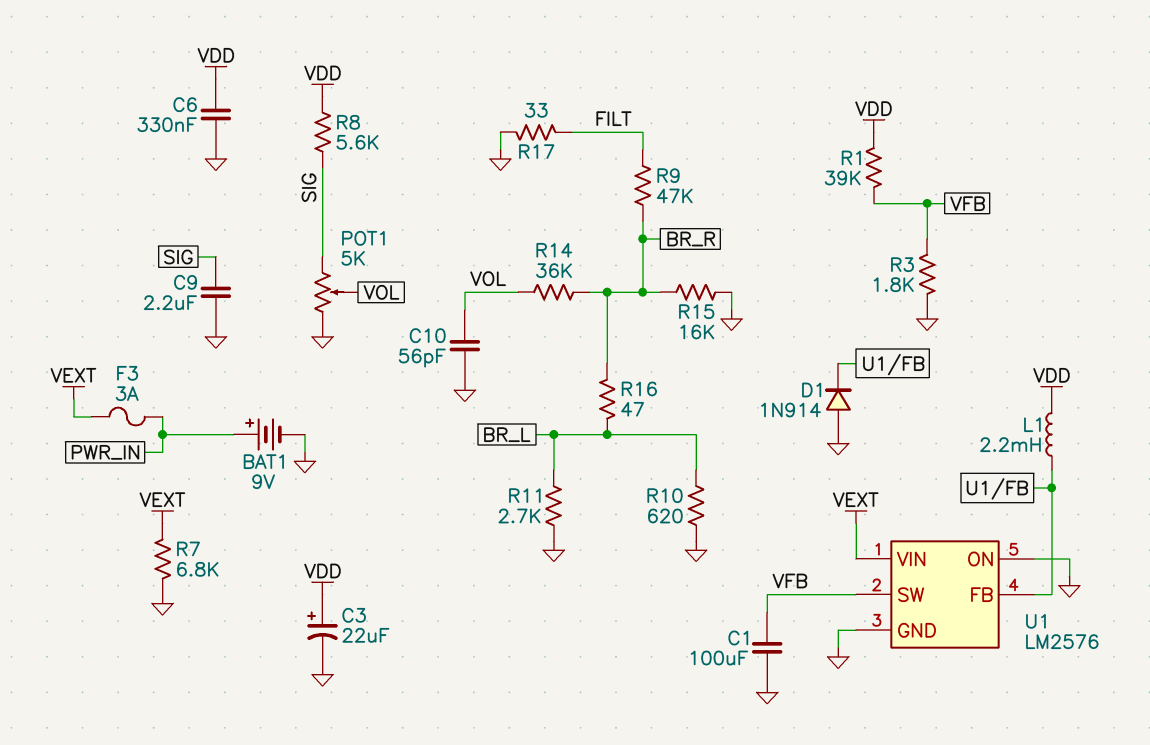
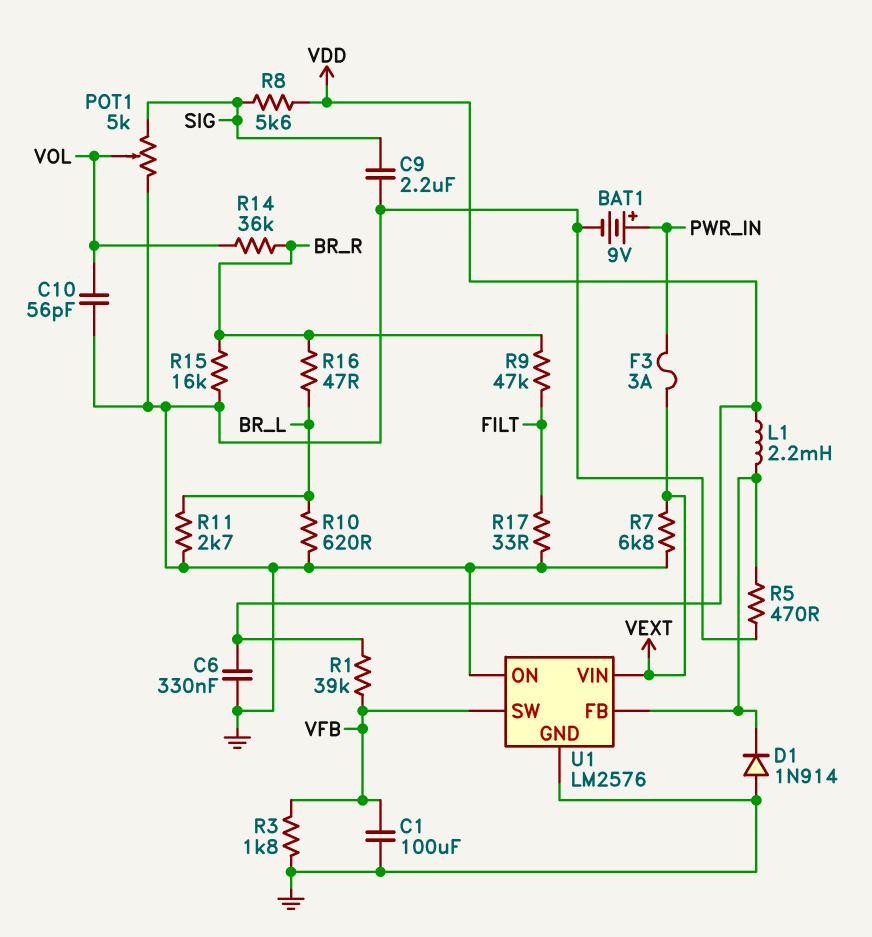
C3: 22uF (plus VDD, minus GND) -> none
R5: none -> 470 (GND, U1/FB)

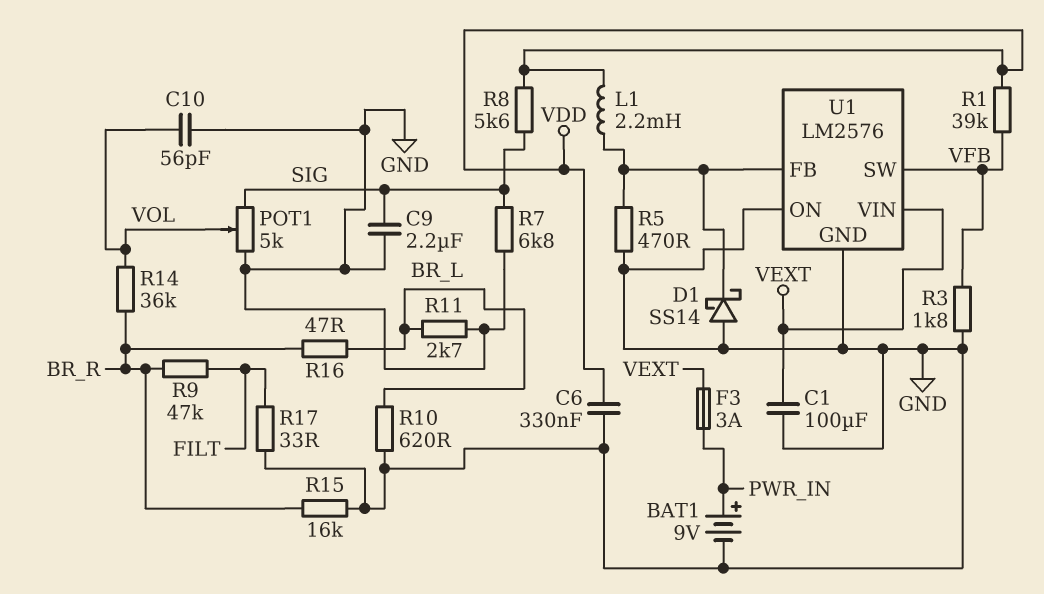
C1: 100uF (GND, VFB) -> 100uF (GND, VEXT)
D1: diode 1N914 (A GND, K U1/FB) -> schottky SS14 (A GND, K U1/FB)
R7: 6.8k (GND, VEXT) -> 6.8k (GND, SIG)

